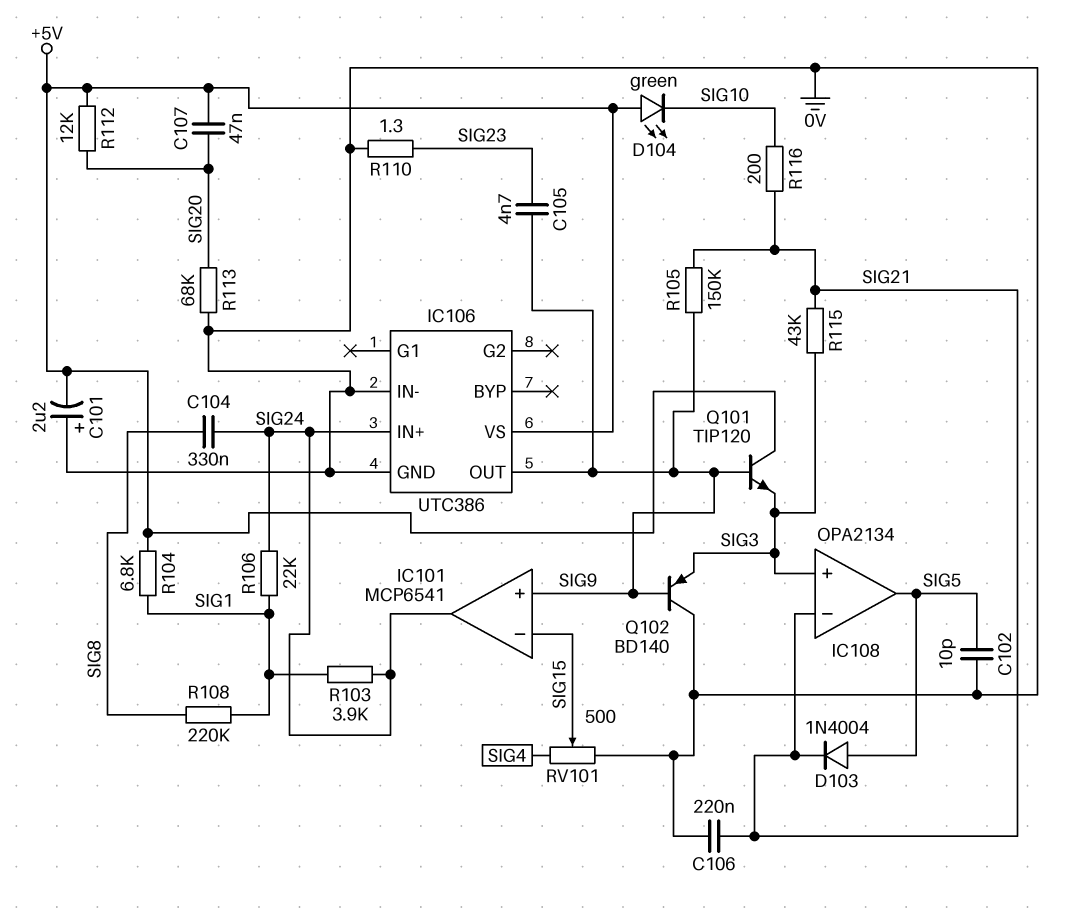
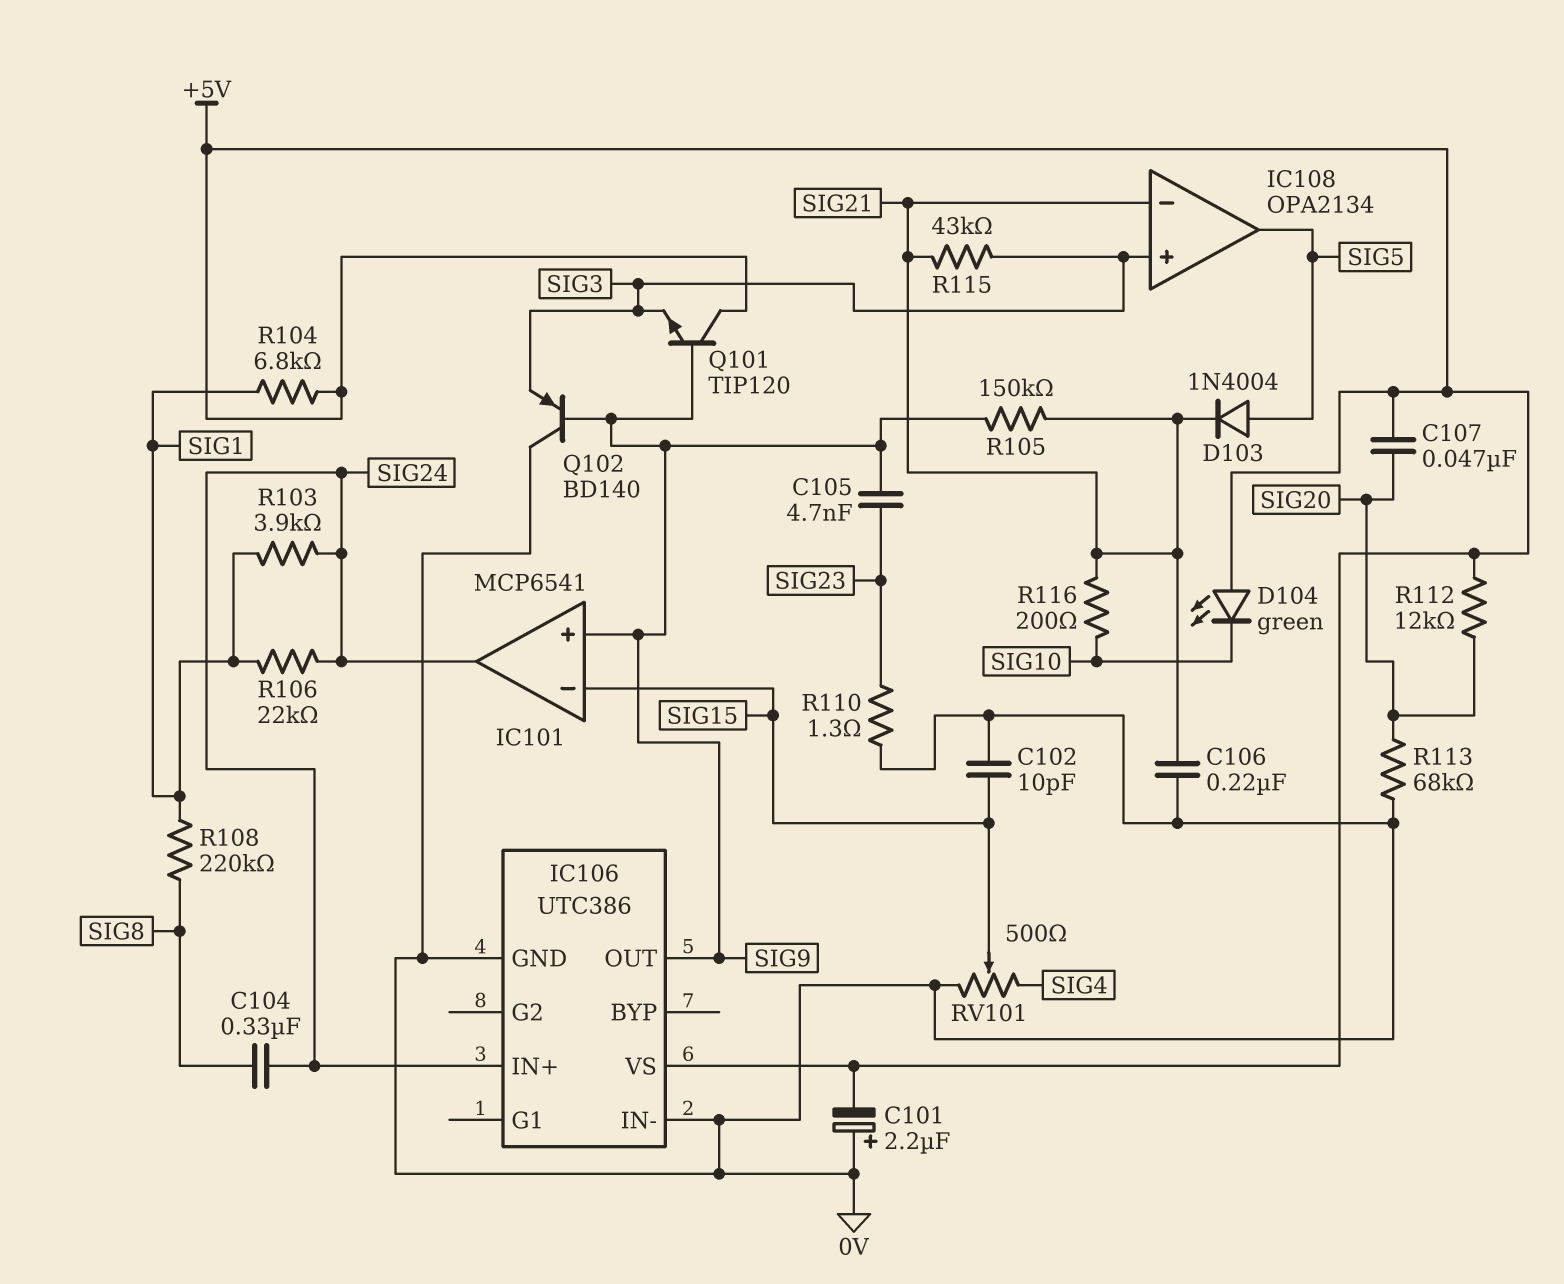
C102: 10pF (0V, SIG5) -> 10pF (0V, SIG15)

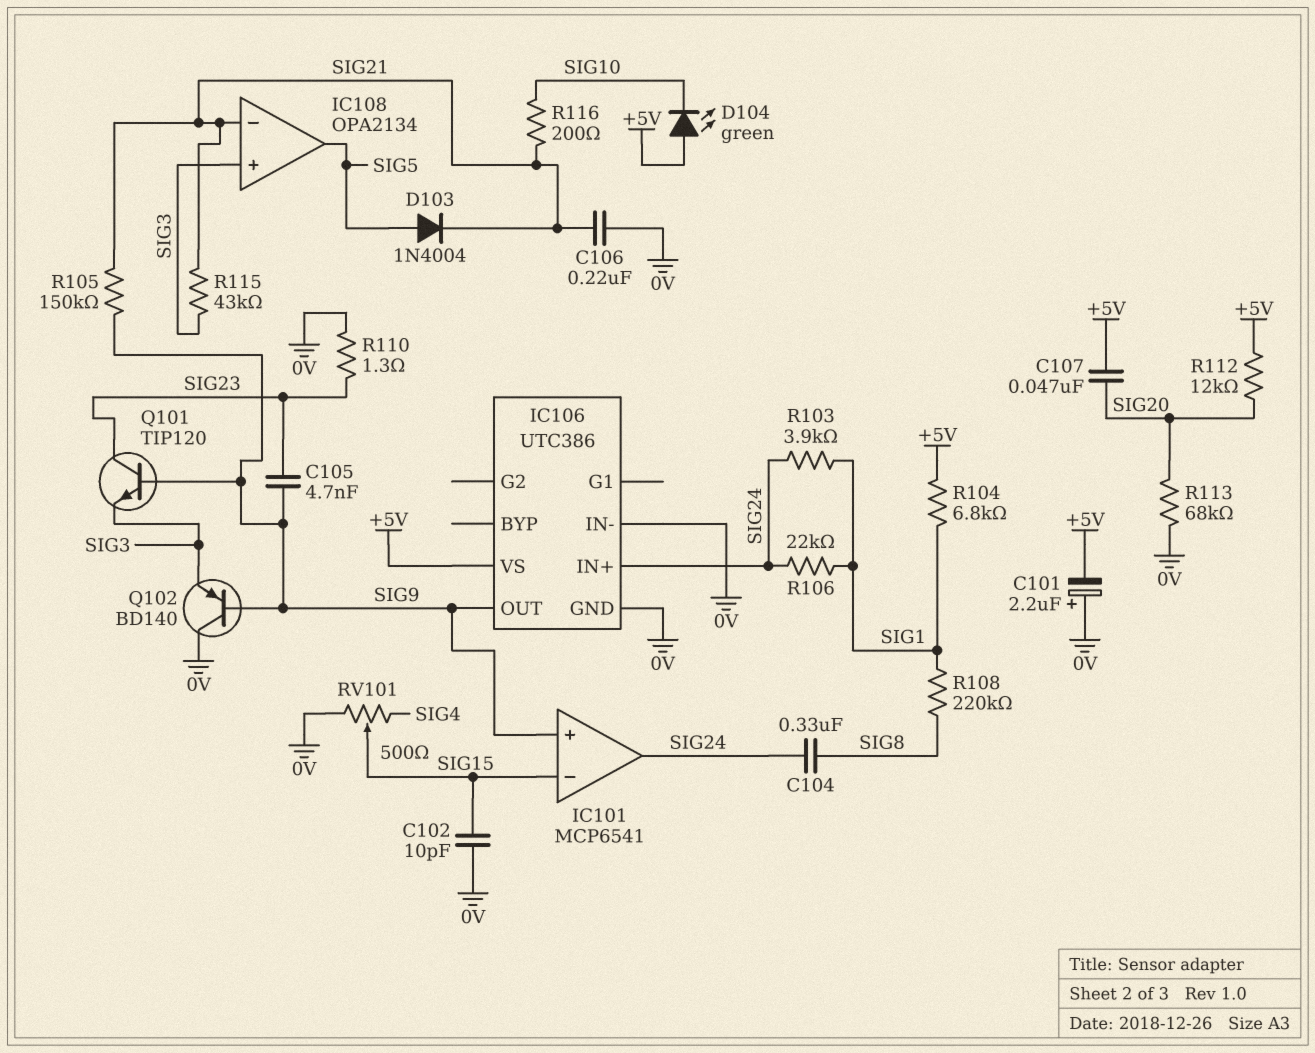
Q101: NPN TIP120 (B SIG9, C +5V, E SIG3) -> NPN TIP120 (B SIG9, C SIG23, E SIG3)

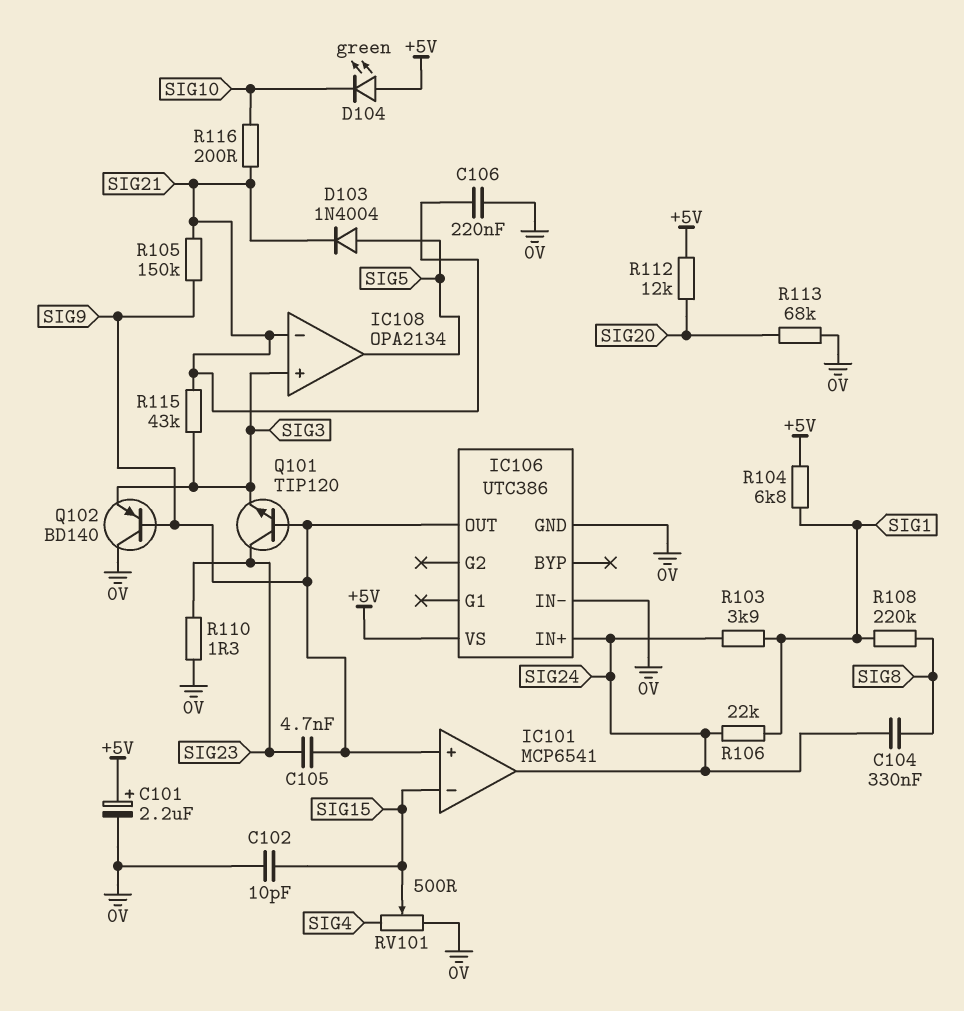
C101: 2.2uF (plus 0V, minus +5V) -> 2.2uF (plus +5V, minus 0V)
C107: 47nF (+5V, SIG20) -> none

